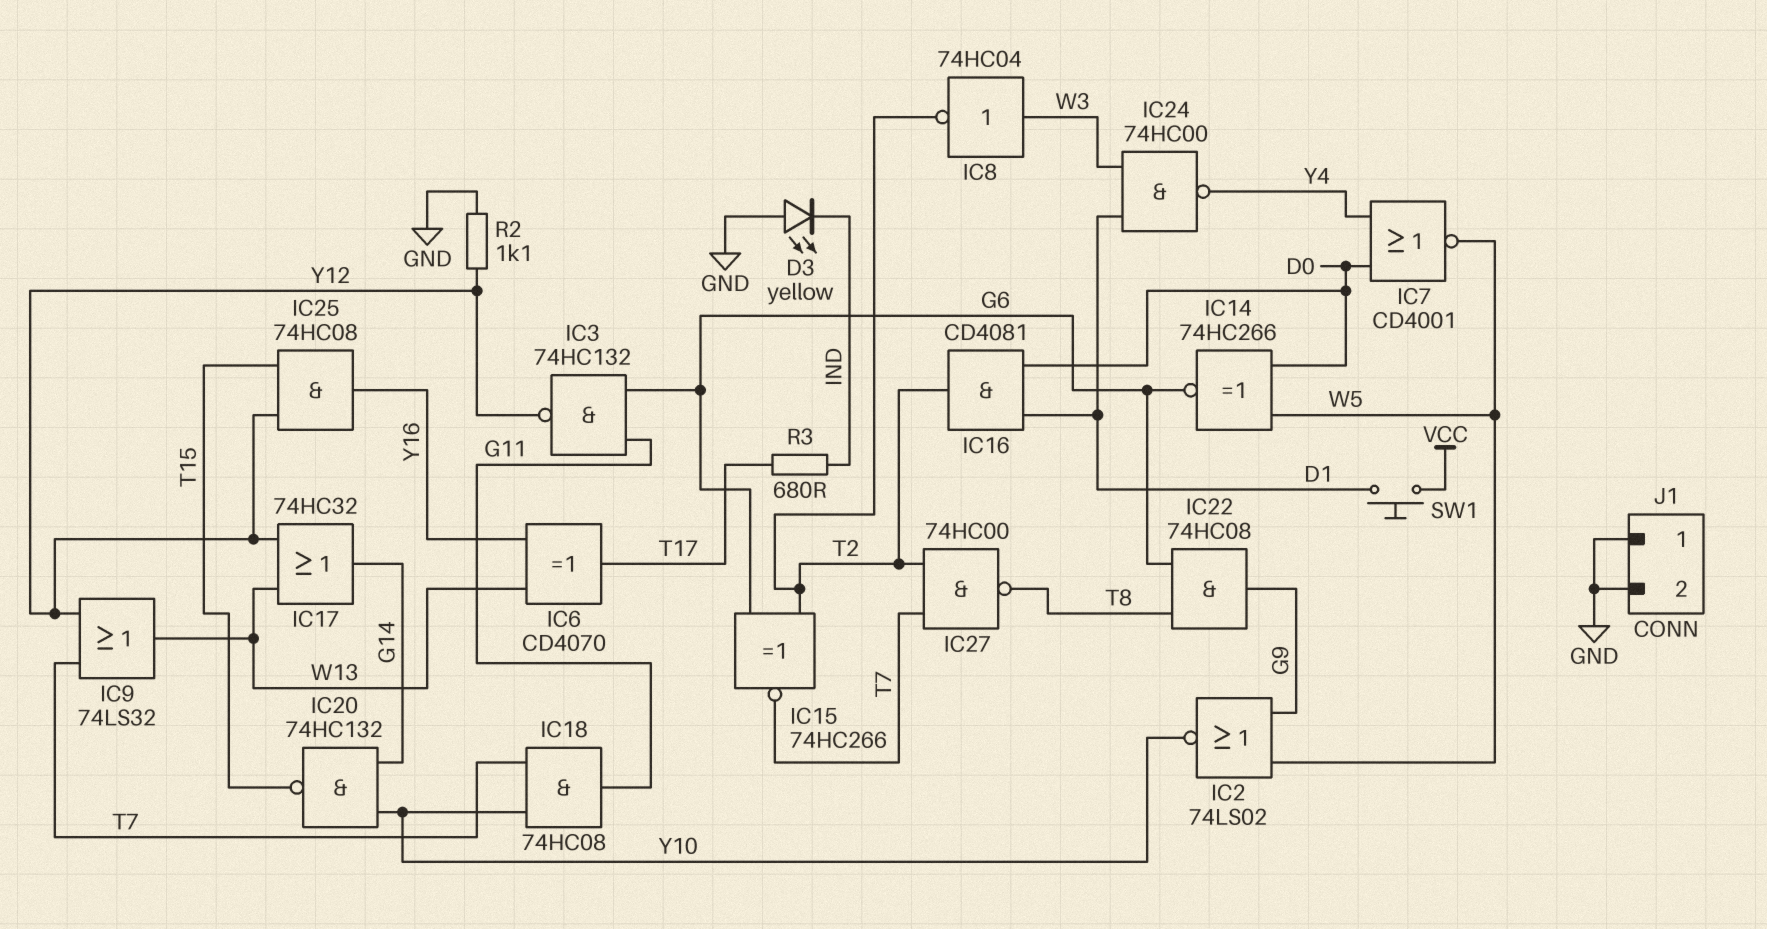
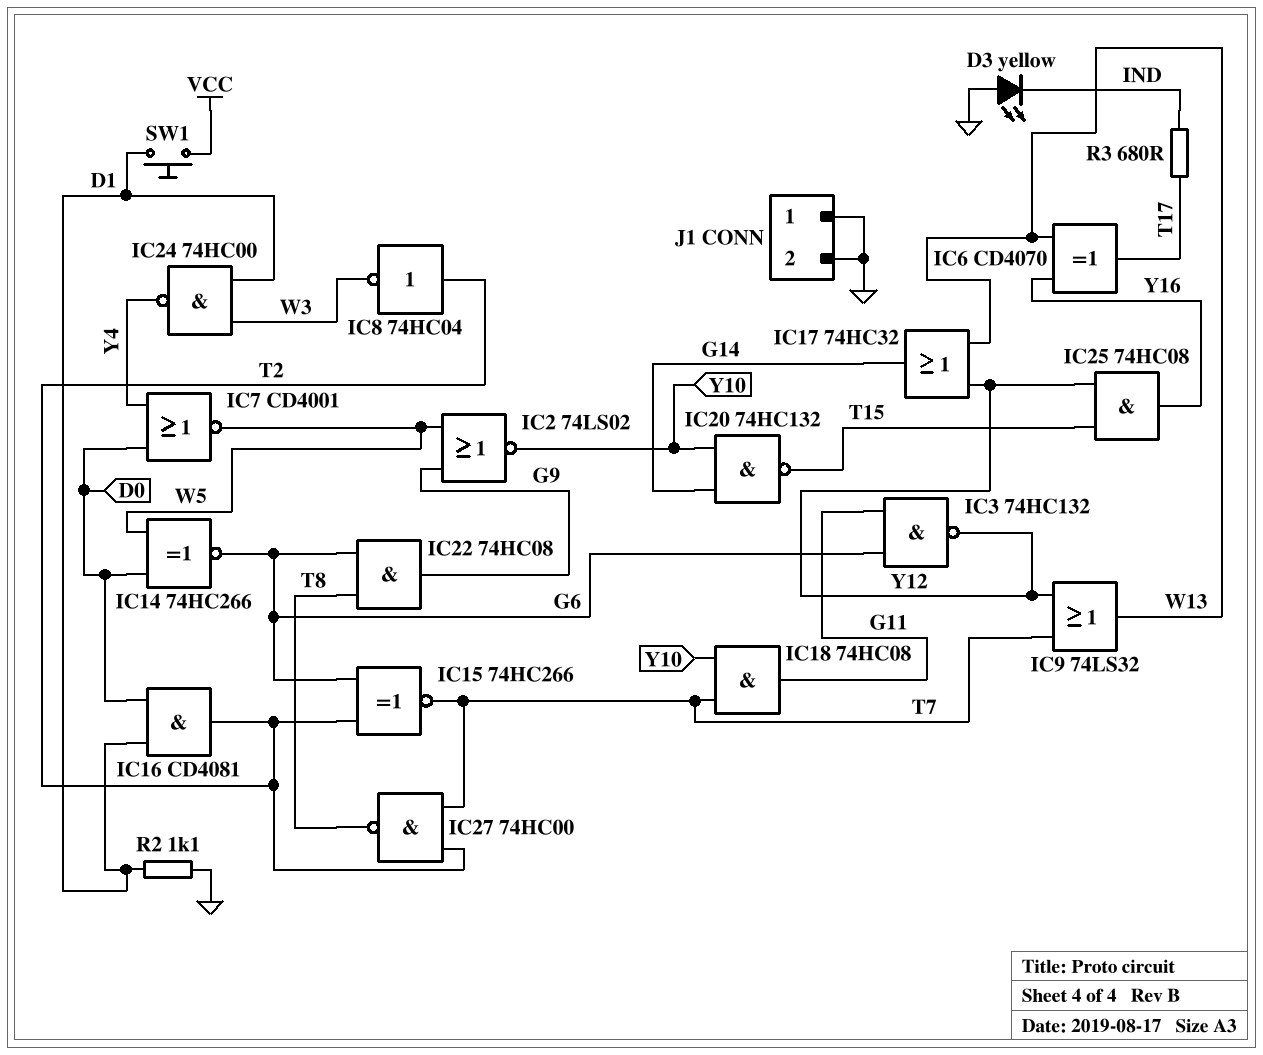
IC8: NOT 74HC04 (in W3, out T2) -> NOT 74HC04 (in T2, out W3)
R2: 1.1k (GND, Y12) -> 1.1k (D1, GND)

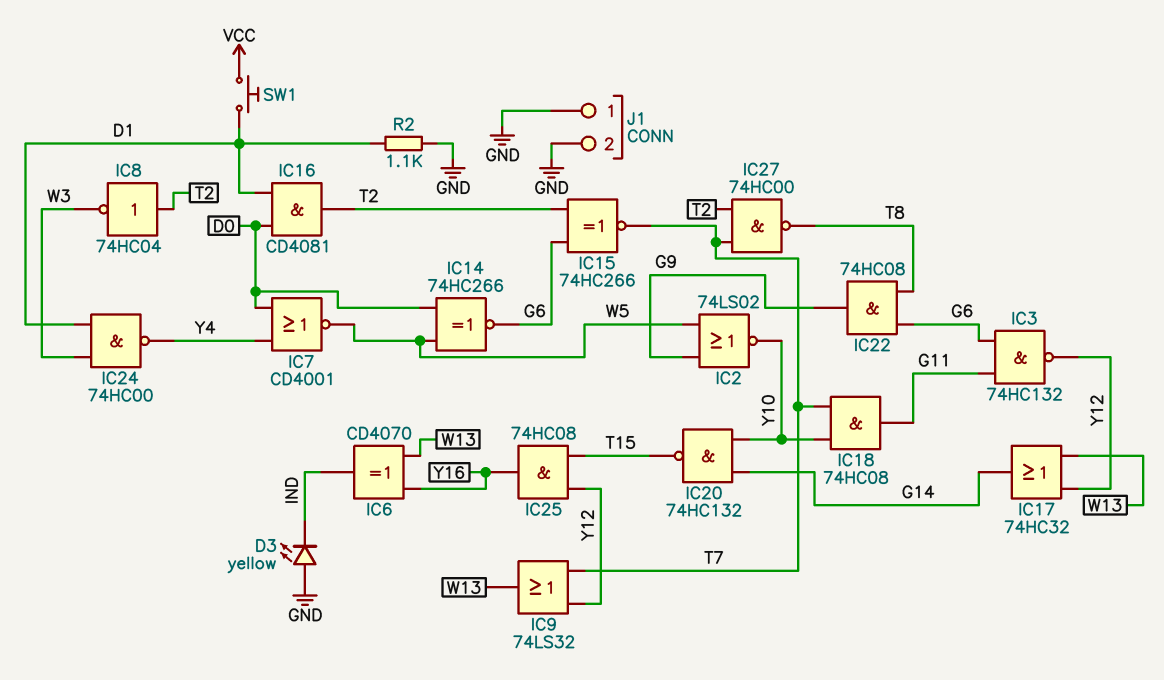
IC6: XOR CD4070 (in W13, in Y16, out T17) -> XOR CD4070 (in W13, in Y16, out IND)
R3: 680 (IND, T17) -> none

